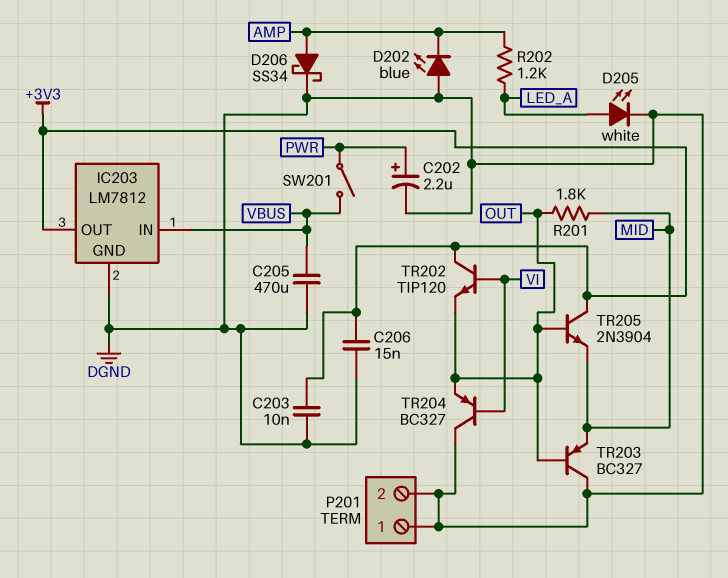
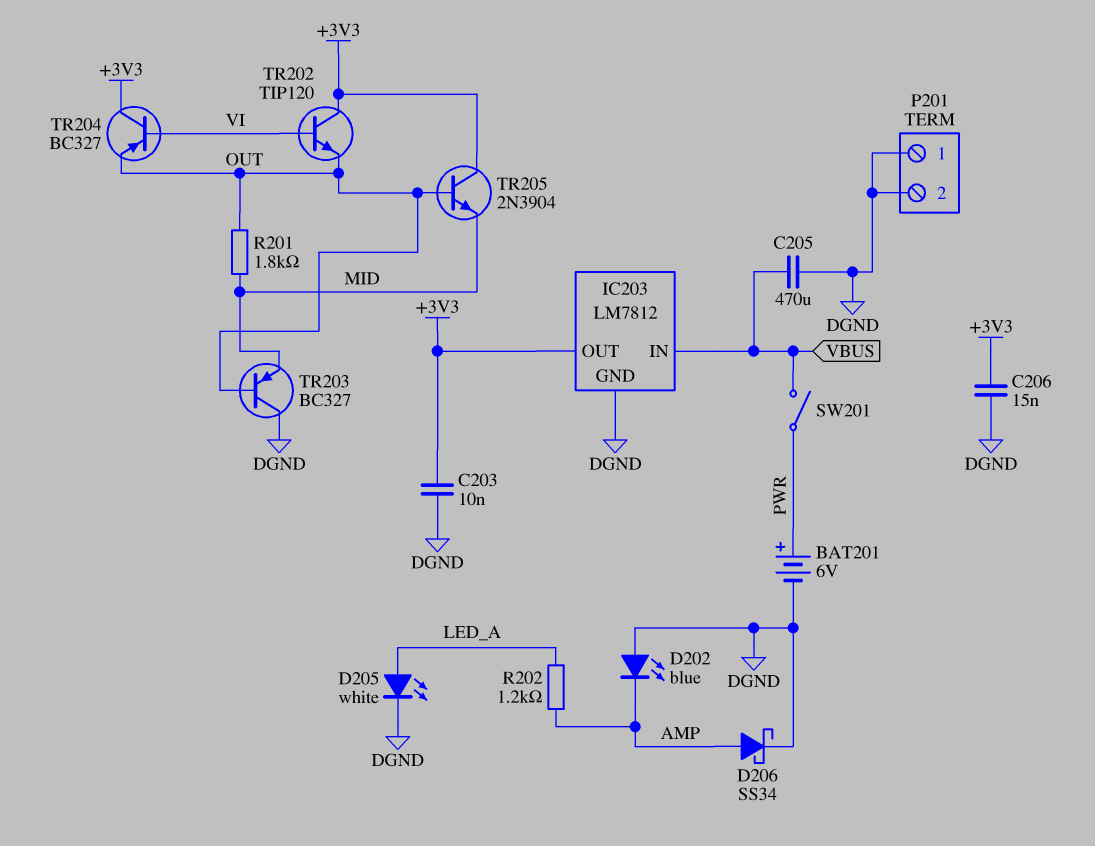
BAT201: none -> 6V (plus PWR, minus DGND)
C202: 2.2uF (plus PWR, minus DGND) -> none
TR204: PNP BC327 (B VI, C DGND, E OUT) -> PNP BC327 (B VI, C +3V3, E OUT)

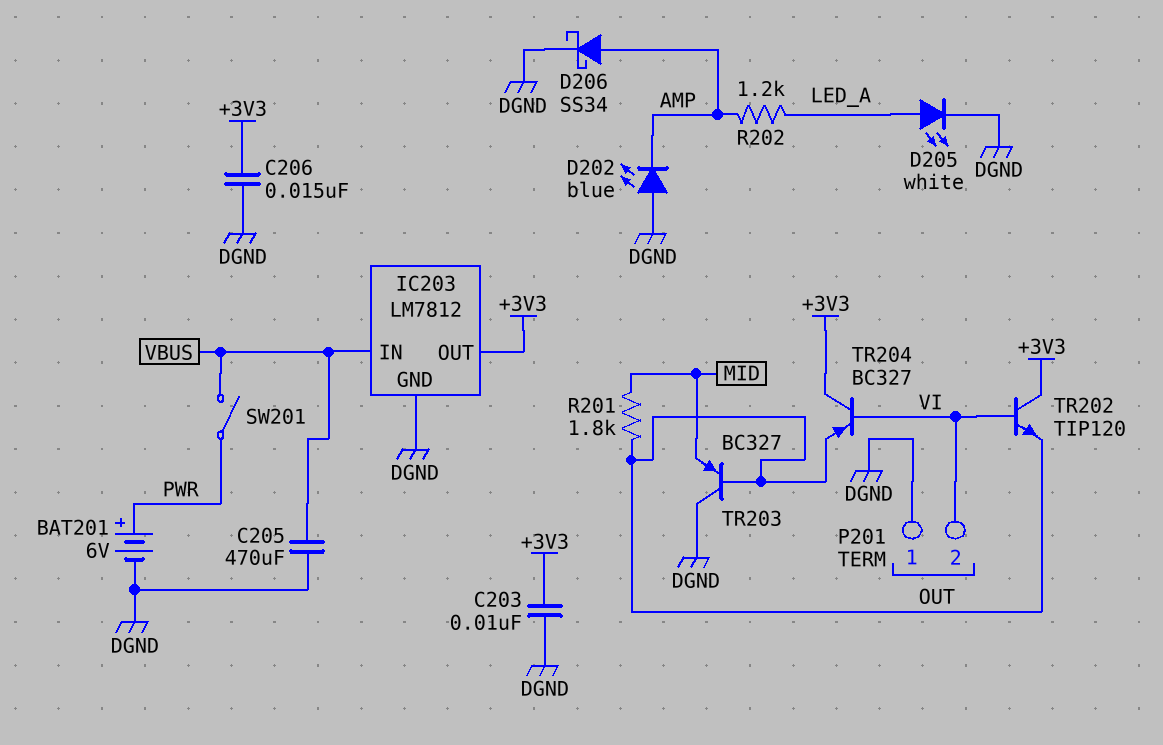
P201 pin 2: DGND -> VI
TR205: NPN 2N3904 (B OUT, C +3V3, E MID) -> none

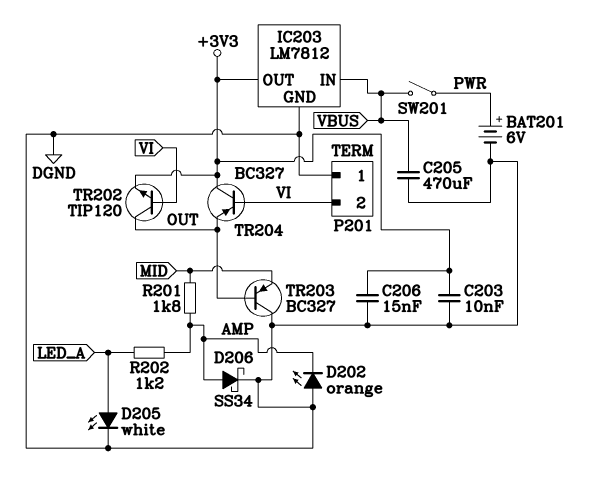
D202: LED blue (A DGND, K AMP) -> LED orange (A DGND, K AMP)
R201: 1.8k (MID, OUT) -> 1.8k (AMP, MID)
TR202: NPN TIP120 (B VI, C +3V3, E OUT) -> NPN TIP120 (B VI, C OUT, E +3V3)

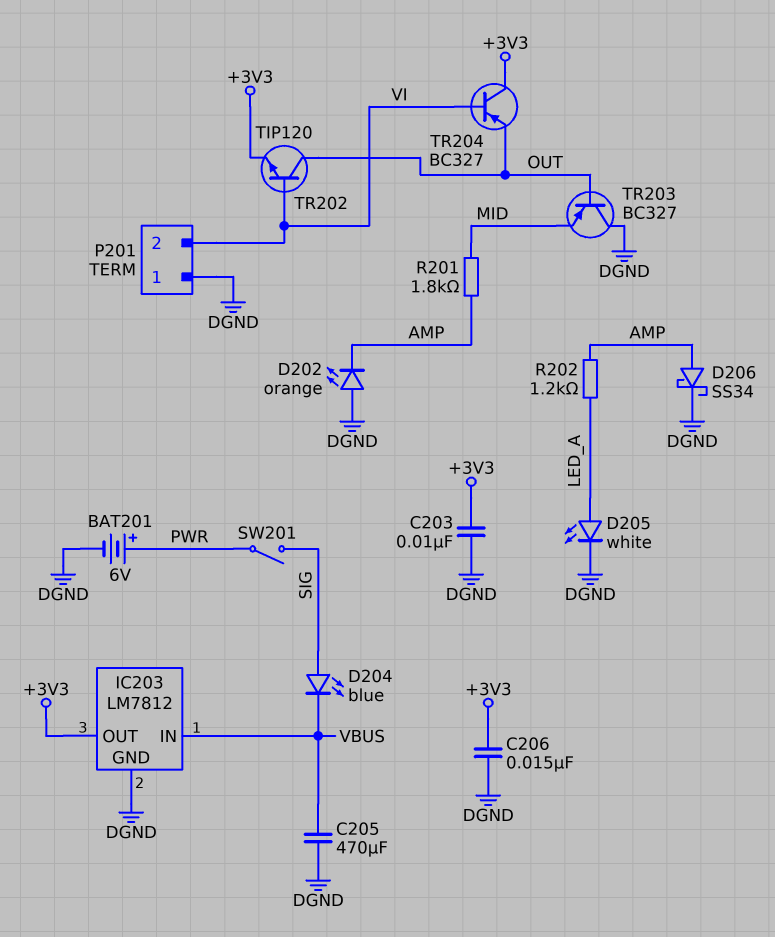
D204: none -> LED blue (A SIG, K VBUS)
SW201: switch (PWR, VBUS) -> switch (PWR, SIG)

